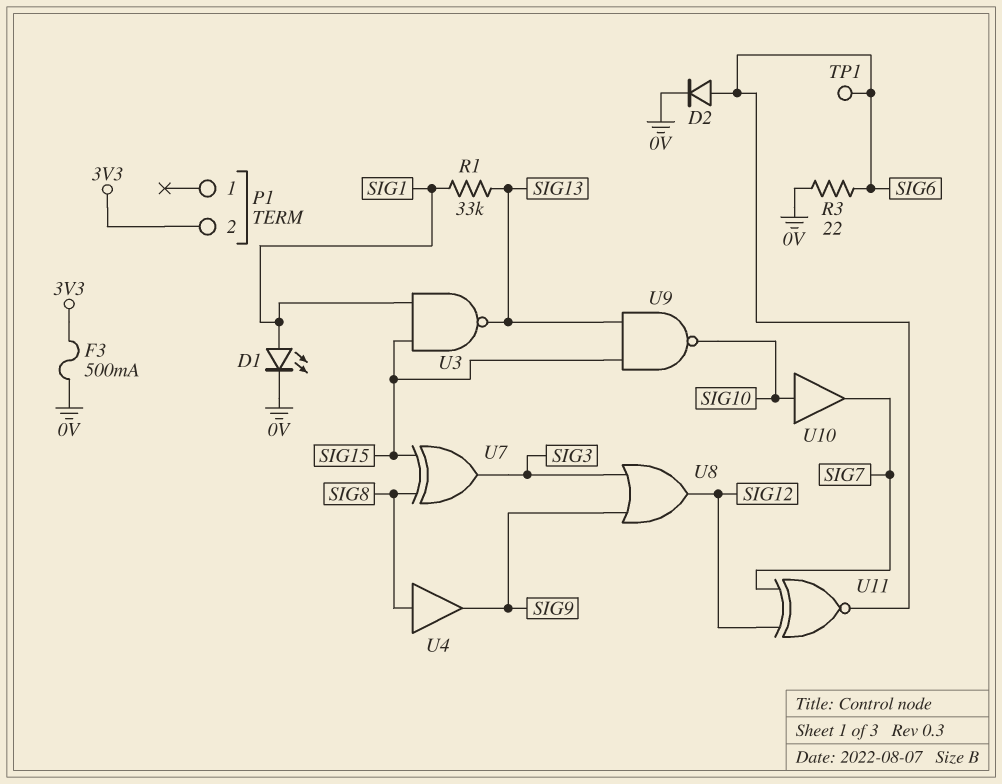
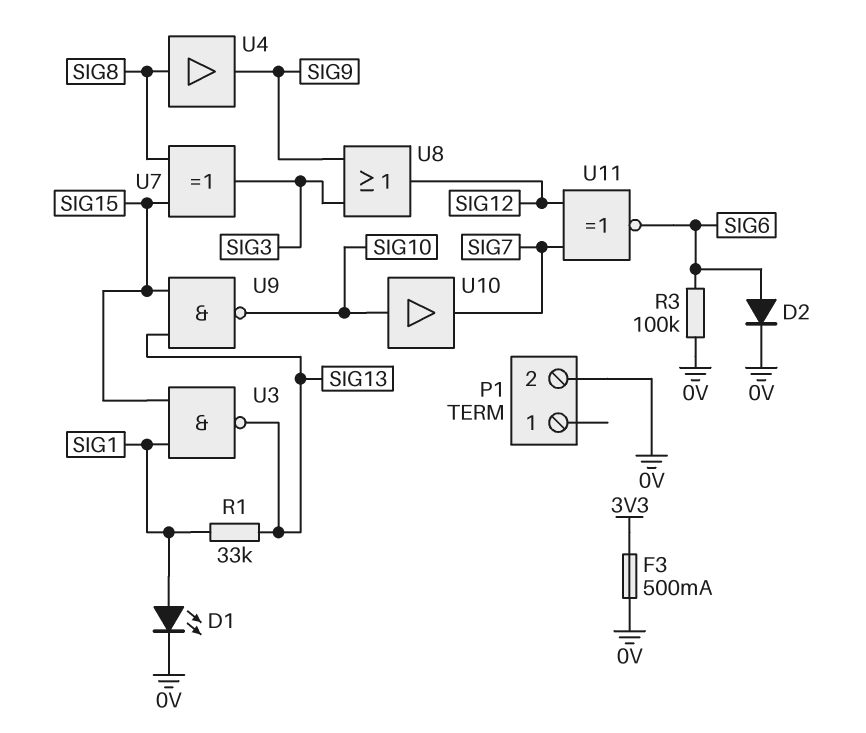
P1 pin 2: 3V3 -> 0V
R3: 22 (0V, SIG6) -> 100k (0V, SIG6)
TP1: test point (SIG6) -> none

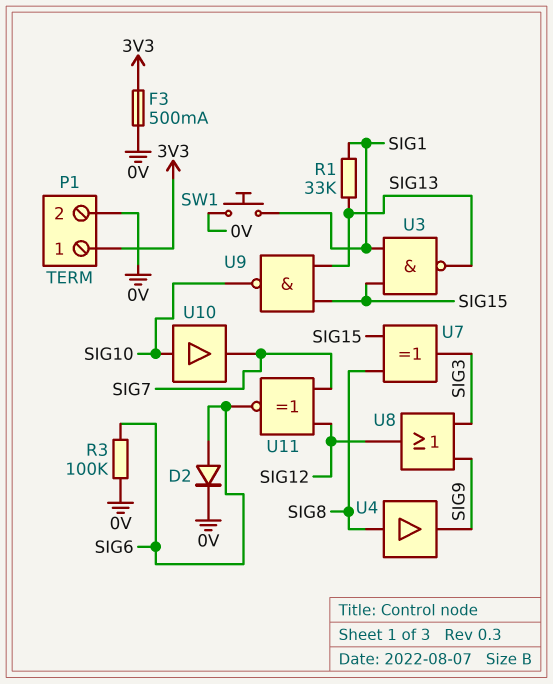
D1: LED (A SIG1, K 0V) -> none
P1 pin 1: none -> 3V3
SW1: none -> button (0V, SIG1)

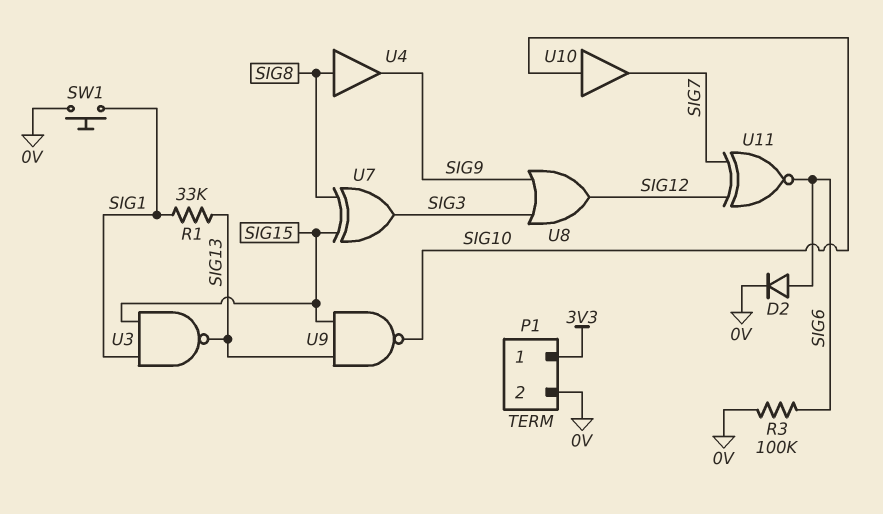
F3: 500mA (0V, 3V3) -> none

